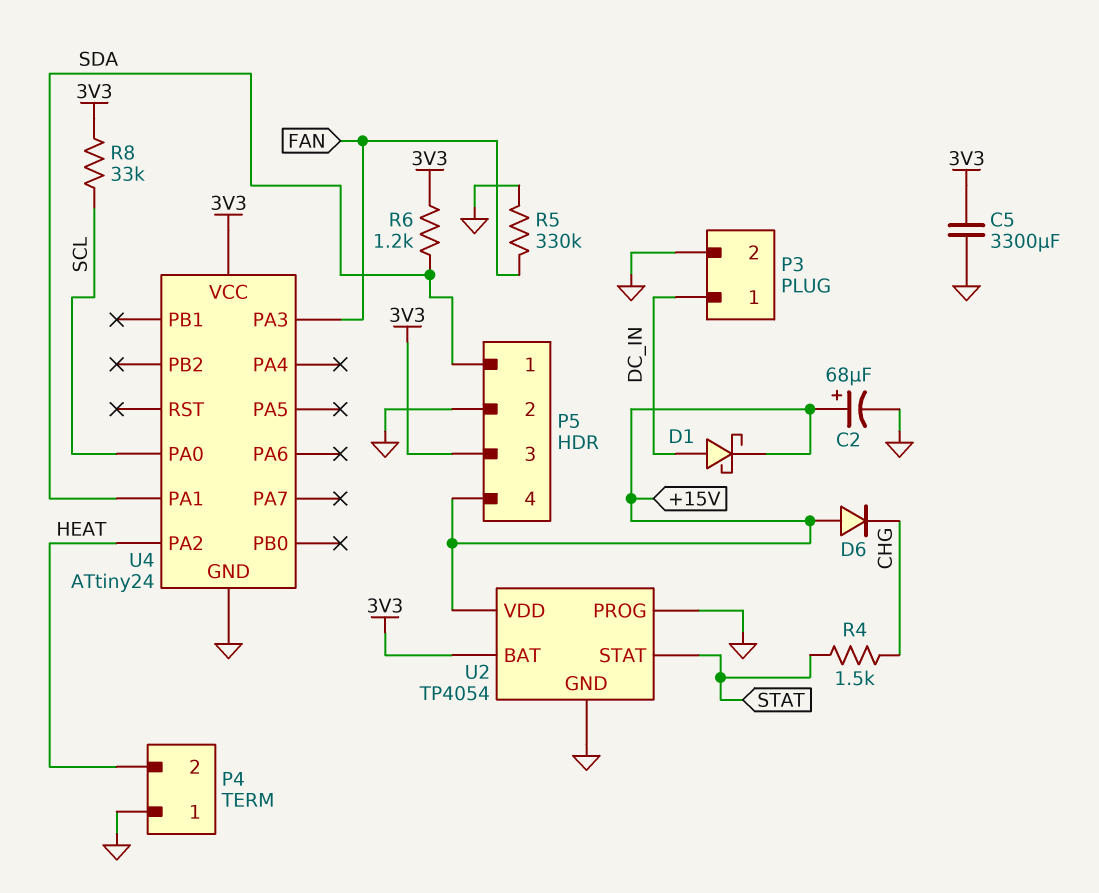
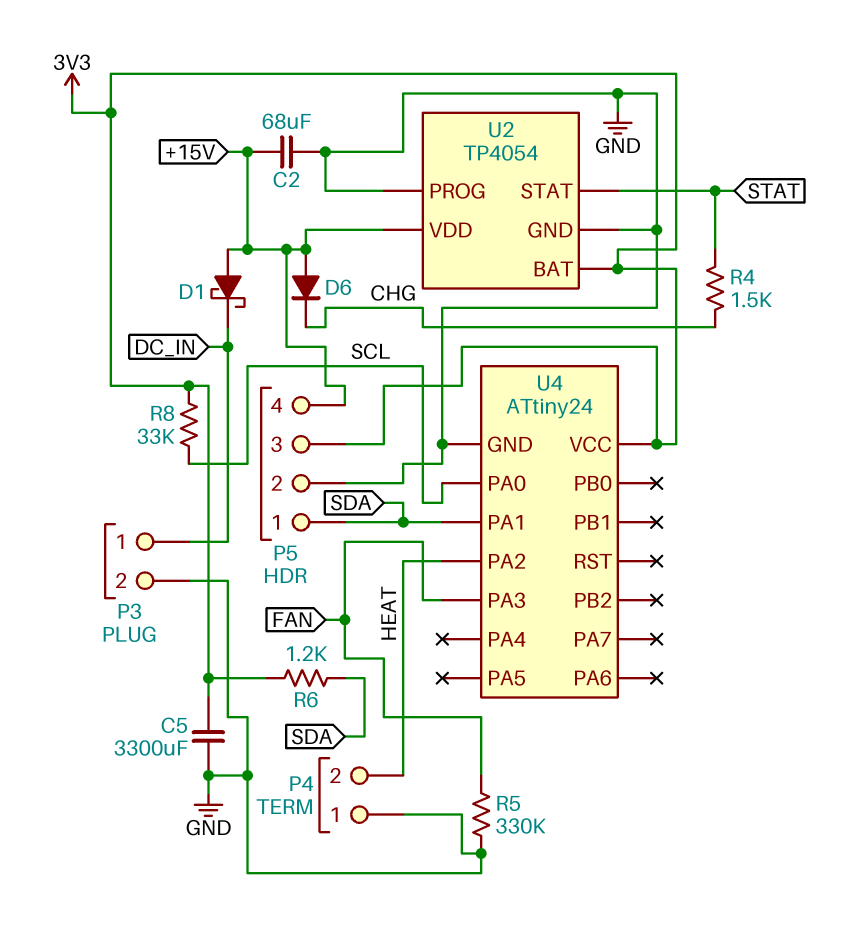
C2: 68uF (plus +15V, minus GND) -> 68uF (+15V, GND)
D1: schottky (A DC_IN, K +15V) -> schottky (A +15V, K DC_IN)

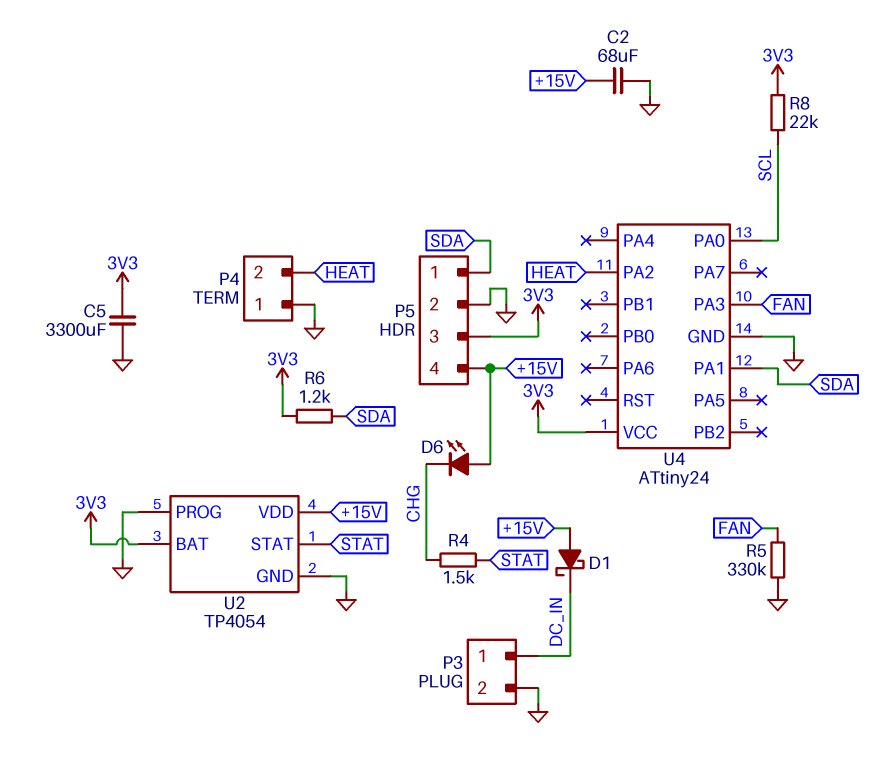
D6: diode (A +15V, K CHG) -> LED (A +15V, K CHG)
R8: 33k (3V3, SCL) -> 22k (3V3, SCL)

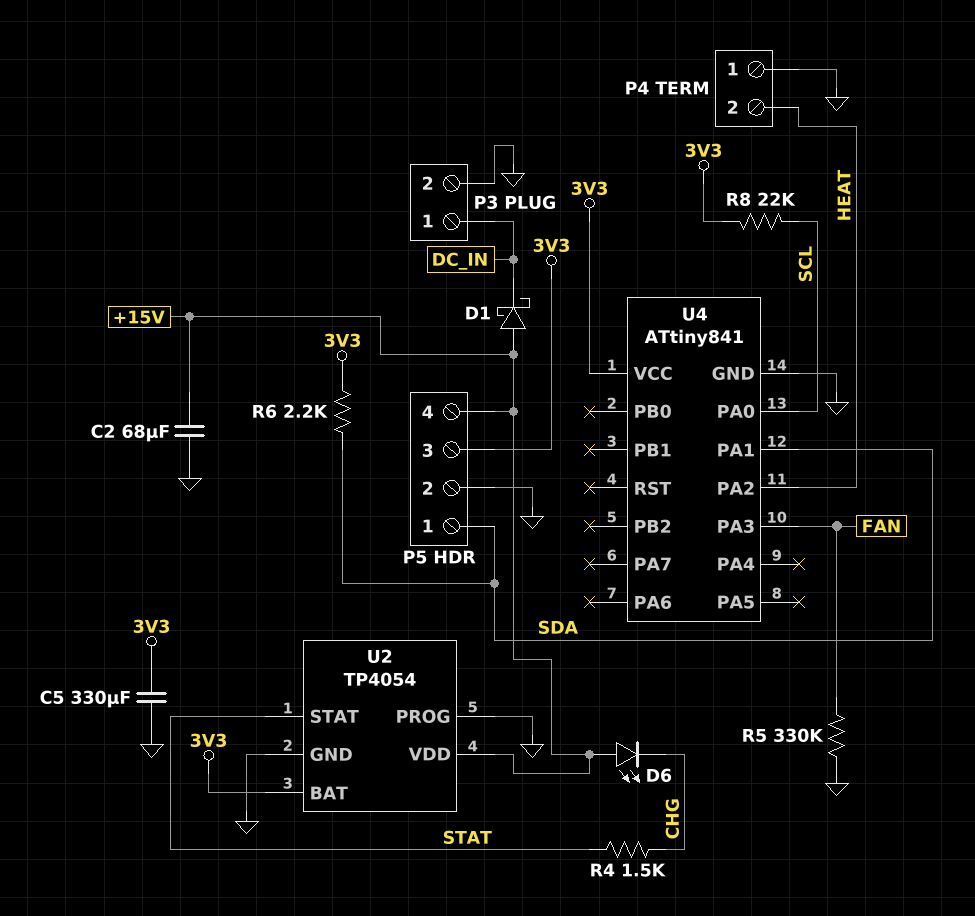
C5: 3300uF (3V3, GND) -> 330uF (3V3, GND)
R6: 1.2k (3V3, SDA) -> 2.2k (3V3, SDA)
U4: ATtiny24 -> ATtiny841

